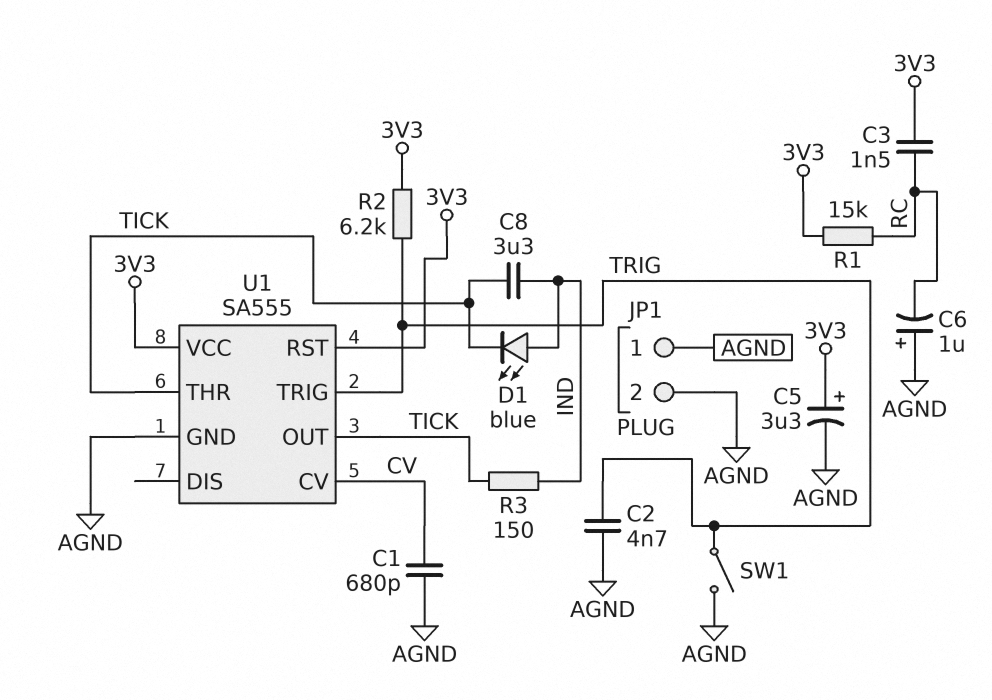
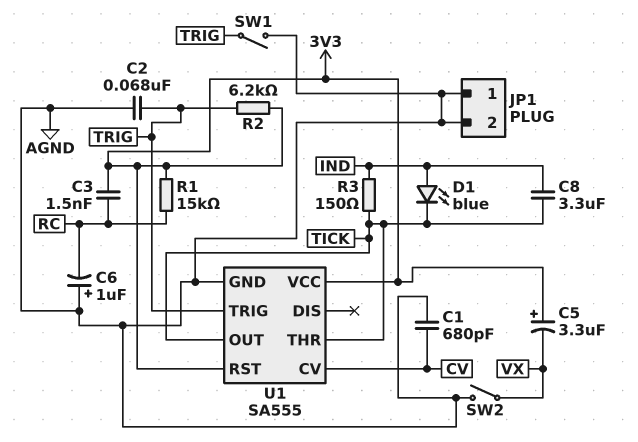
C2: 4.7nF (AGND, TRIG) -> 68nF (AGND, TRIG)
C5: 3.3uF (plus 3V3, minus AGND) -> 3.3uF (plus 3V3, minus VX)
SW2: none -> switch (AGND, VX)

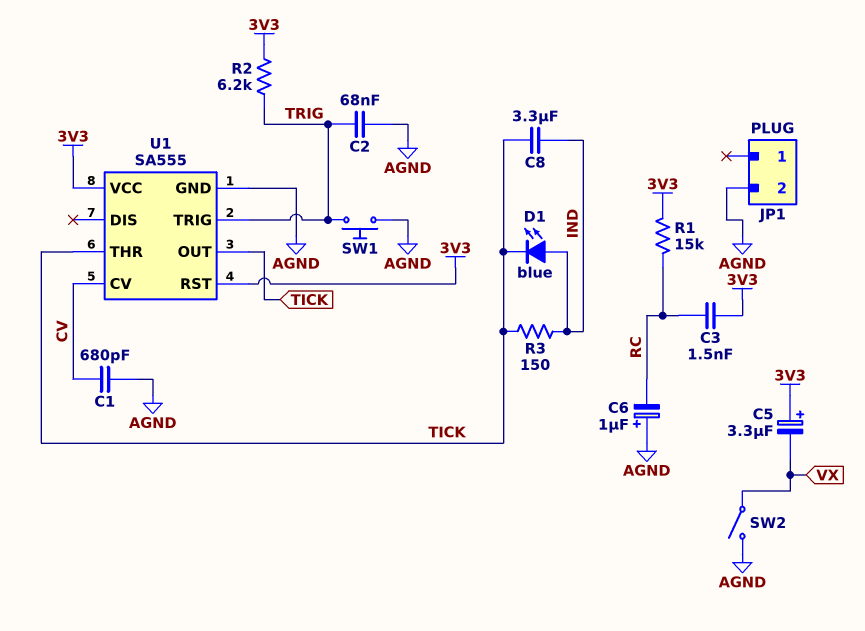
JP1 pin 1: AGND -> none
SW1: switch (AGND, TRIG) -> button (AGND, TRIG)

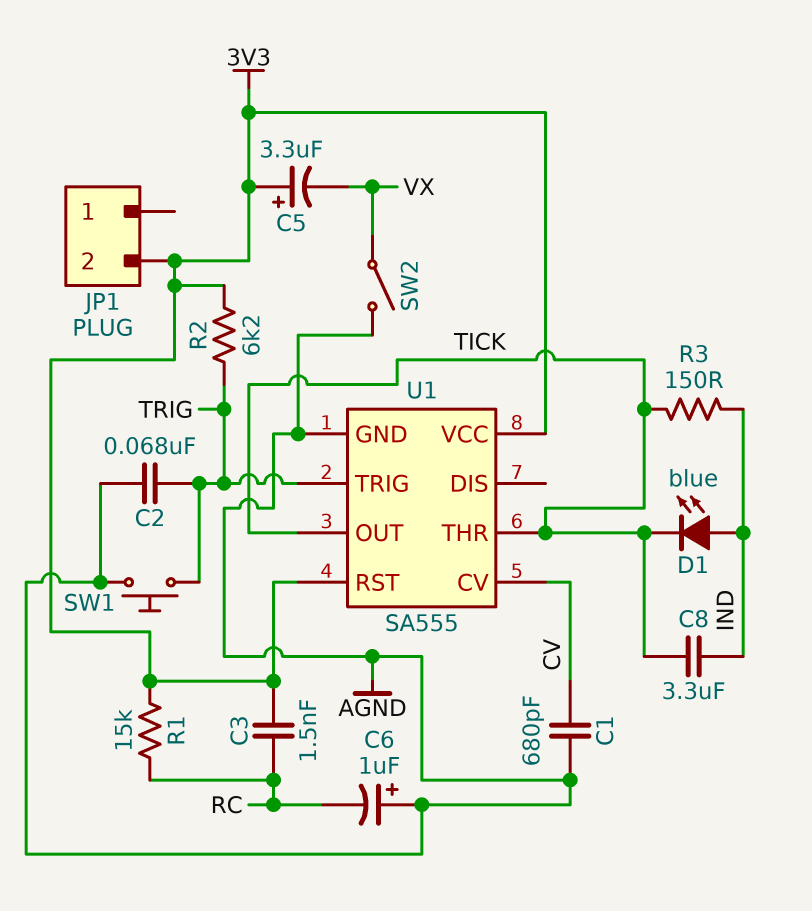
JP1 pin 2: AGND -> 3V3

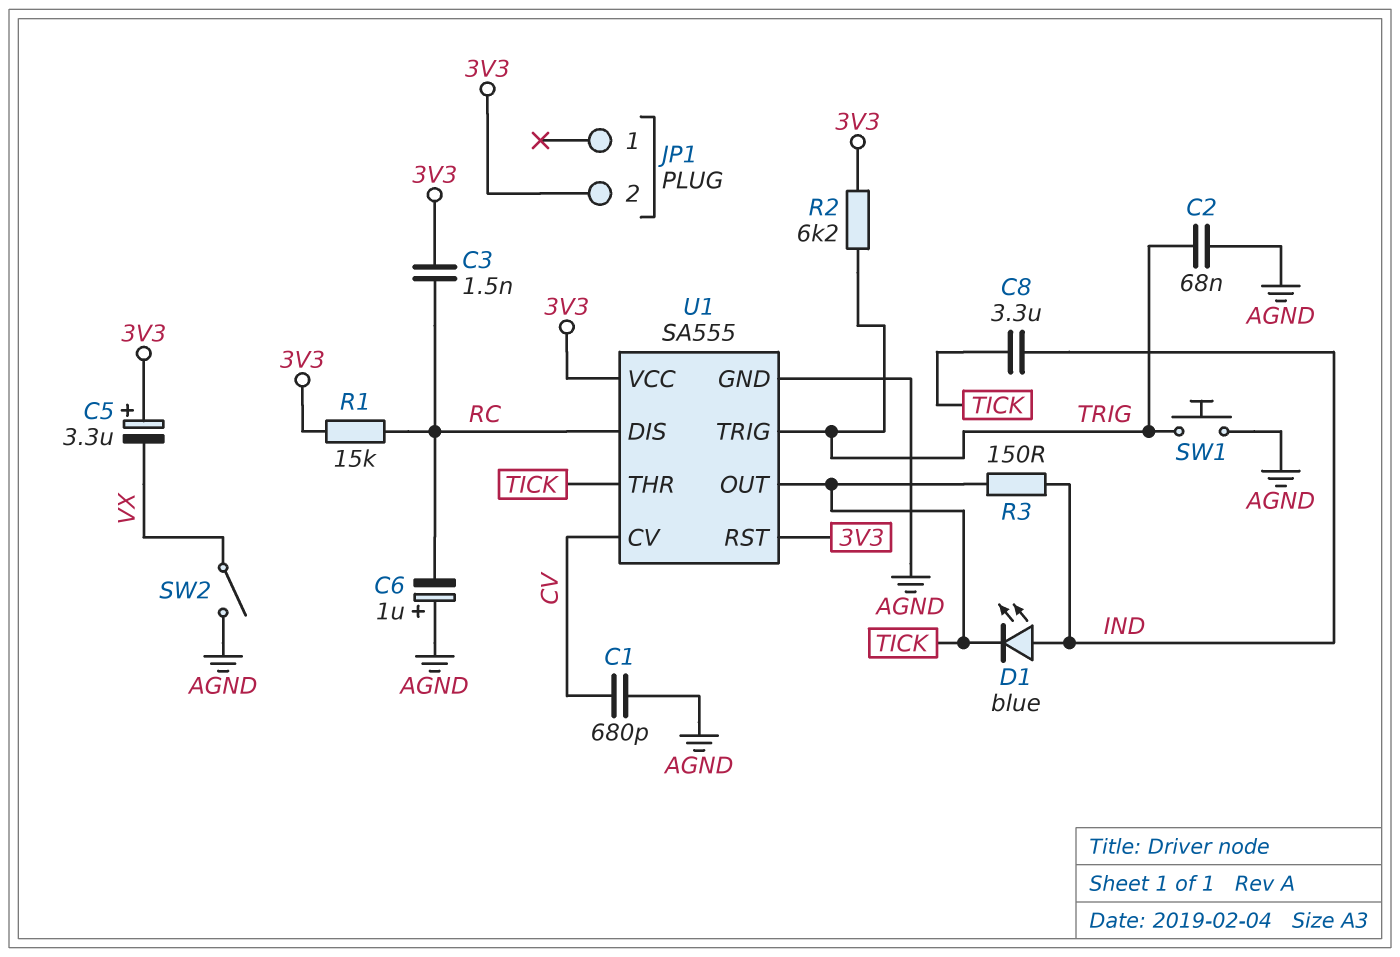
U1 pin DIS: none -> RC

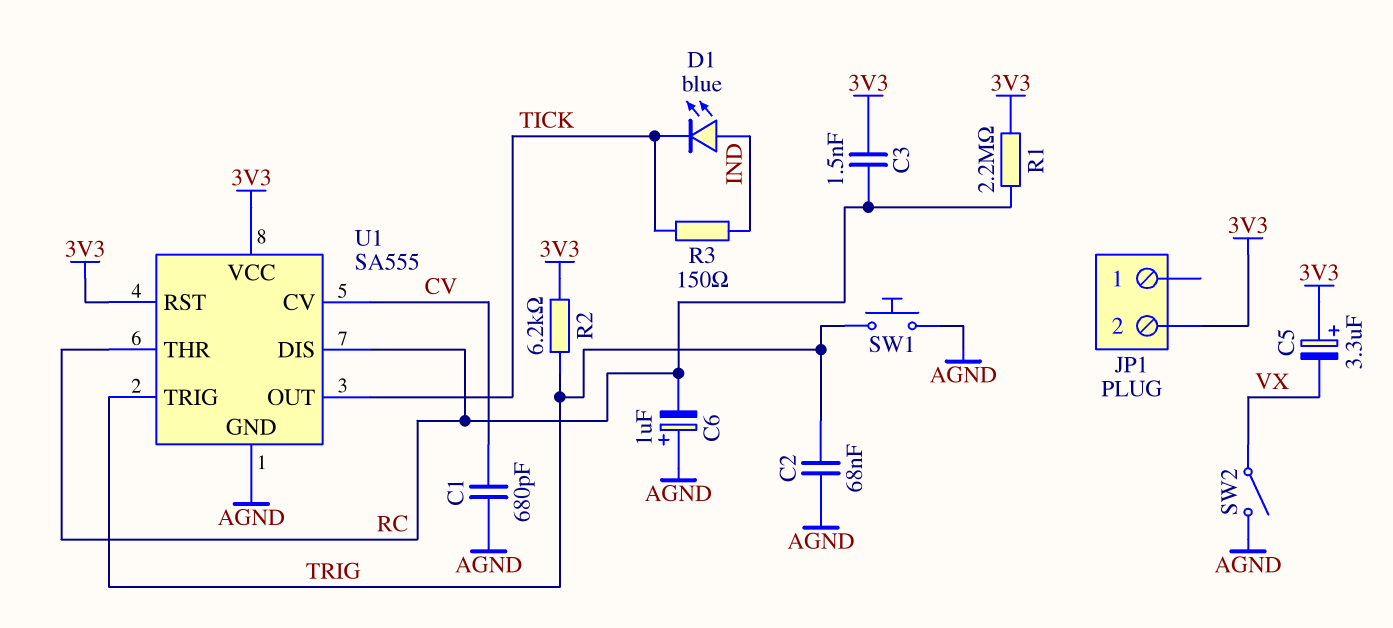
C8: 3.3uF (IND, TICK) -> none
R1: 15k (3V3, RC) -> 2.2M (3V3, RC)
U1 pin THR: TICK -> RC

